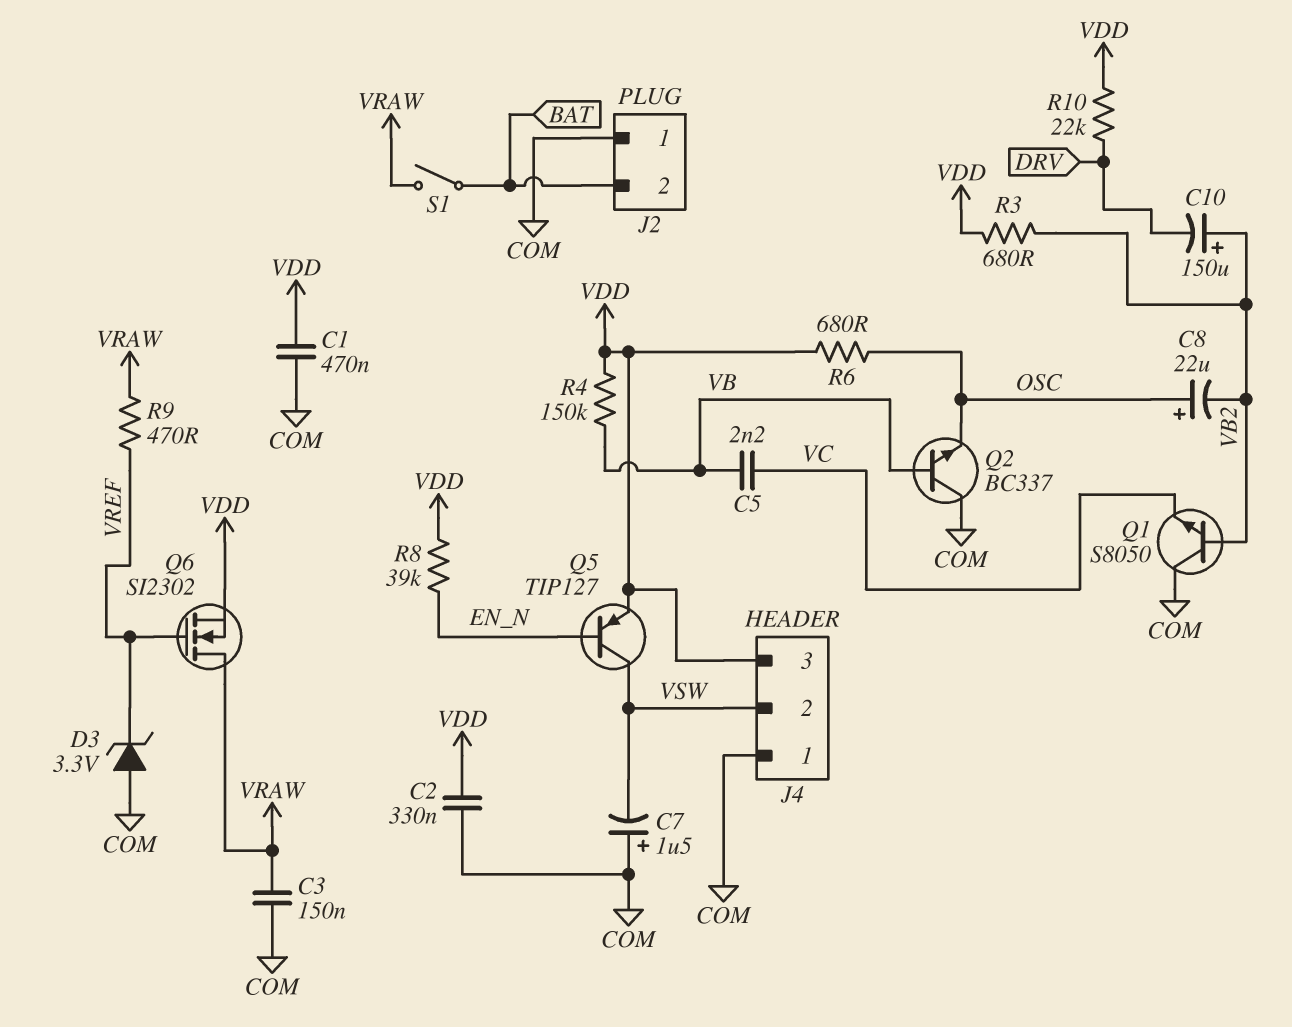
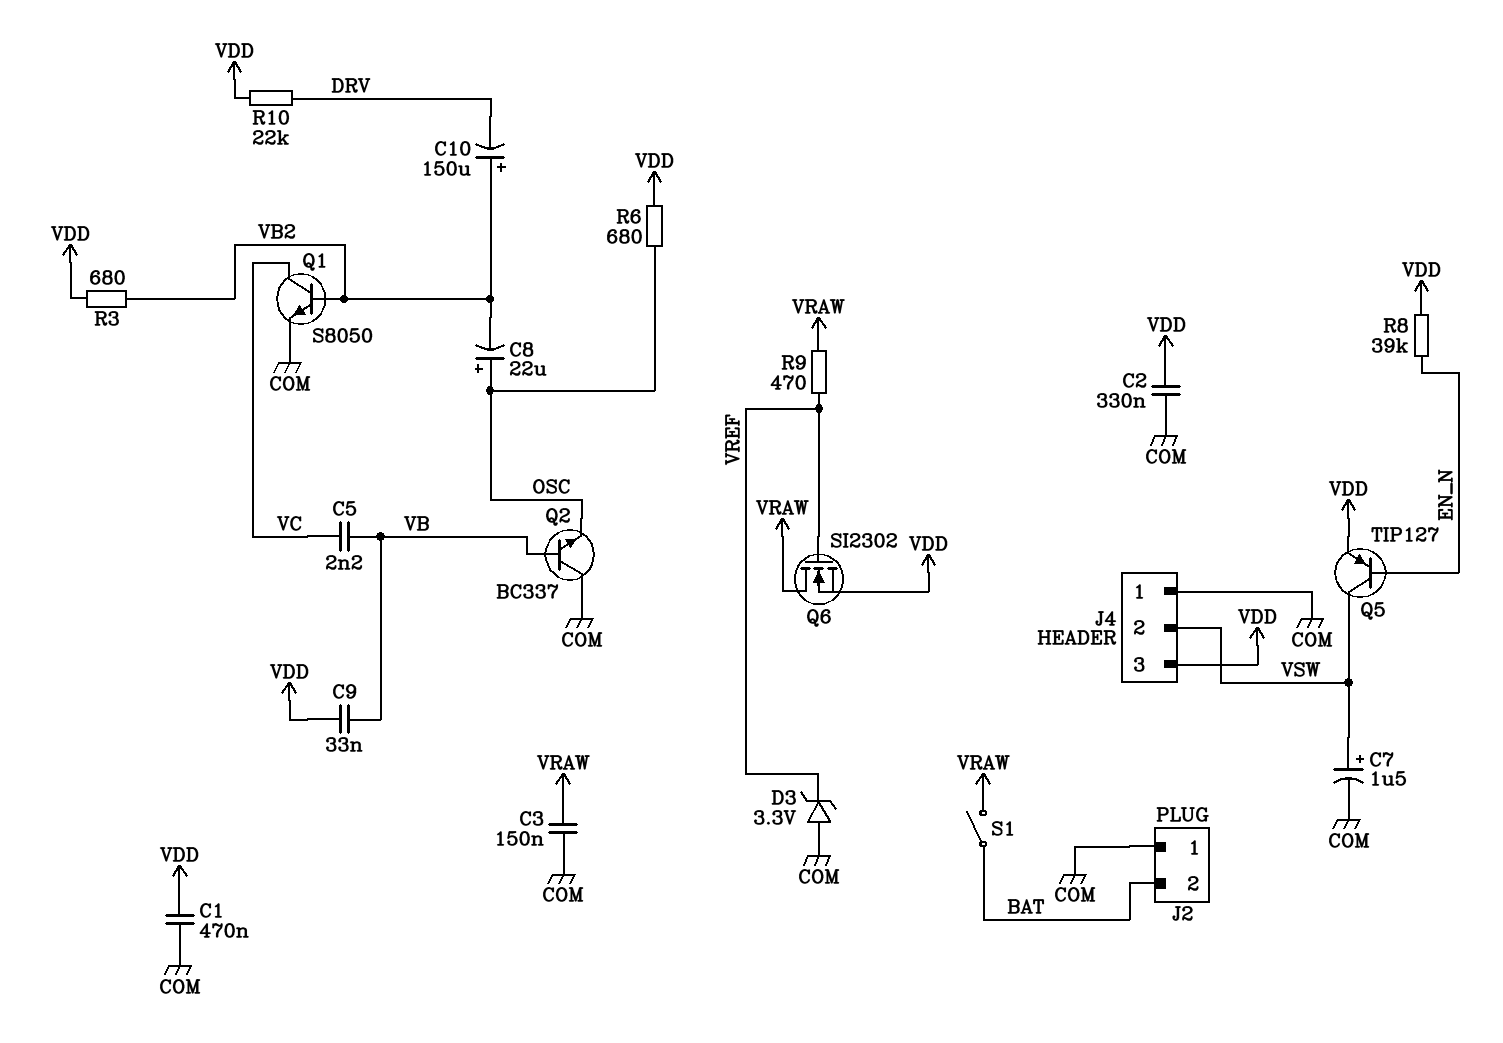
C7: 1.5uF (plus COM, minus VSW) -> 1.5uF (plus VSW, minus COM)
C9: none -> 33nF (VB, VDD)
Q1: NPN S8050 (B VB2, C COM, E VC) -> NPN S8050 (B VB2, C VC, E COM)
R4: 150k (VB, VDD) -> none

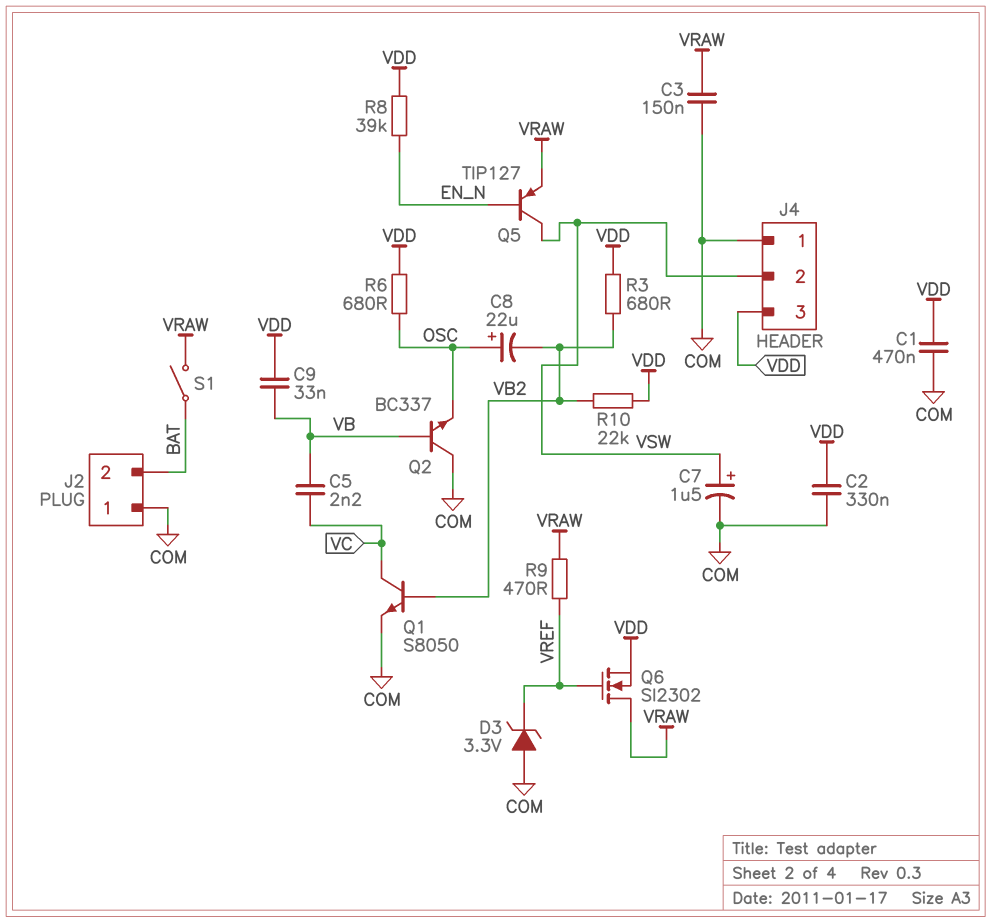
C10: 150uF (plus VB2, minus DRV) -> none
Q5: PNP TIP127 (B EN_N, C VSW, E VDD) -> PNP TIP127 (B EN_N, C VSW, E VRAW)
R10: 22k (DRV, VDD) -> 22k (VB2, VDD)

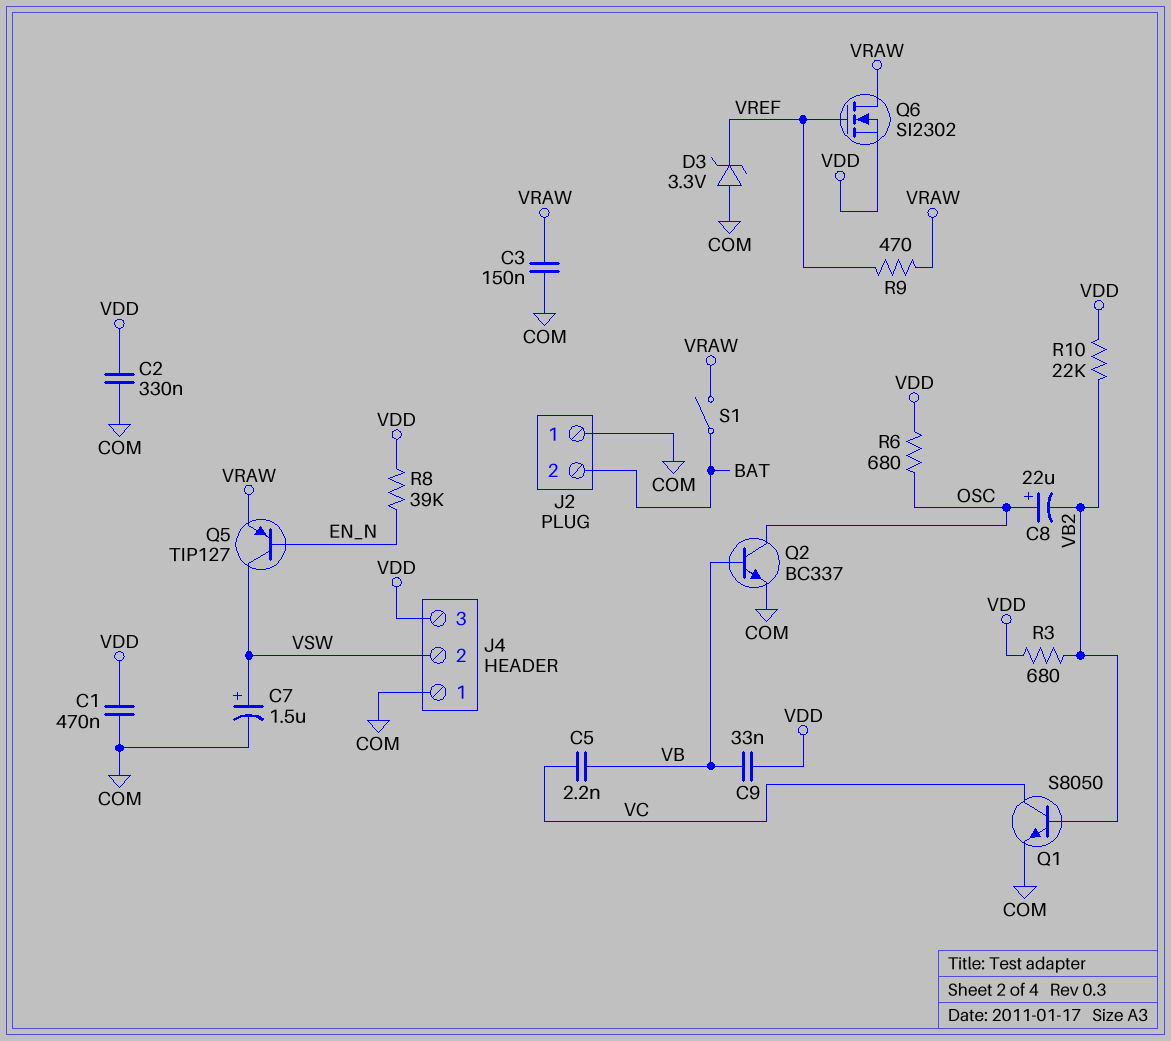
Q2: NPN BC337 (B VB, C COM, E OSC) -> NPN BC337 (B VB, C OSC, E COM)

